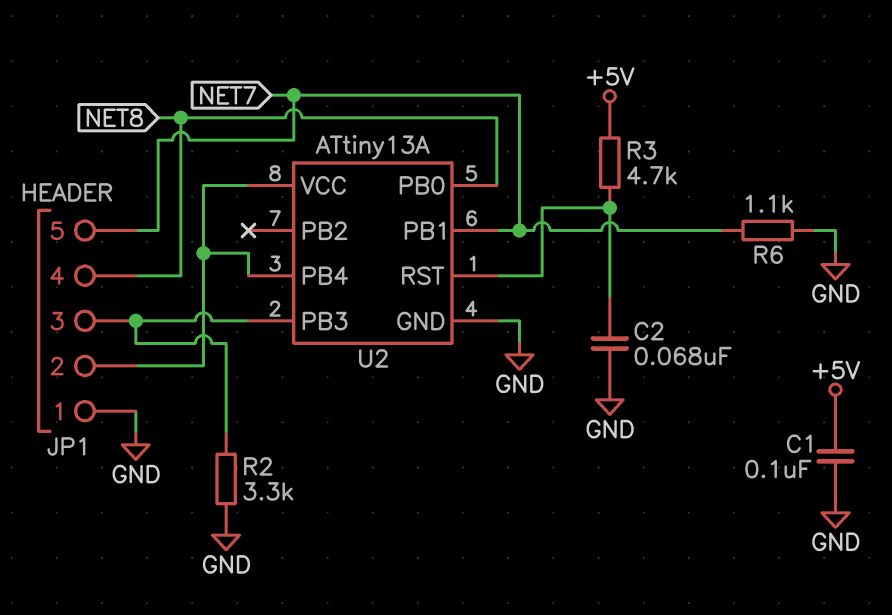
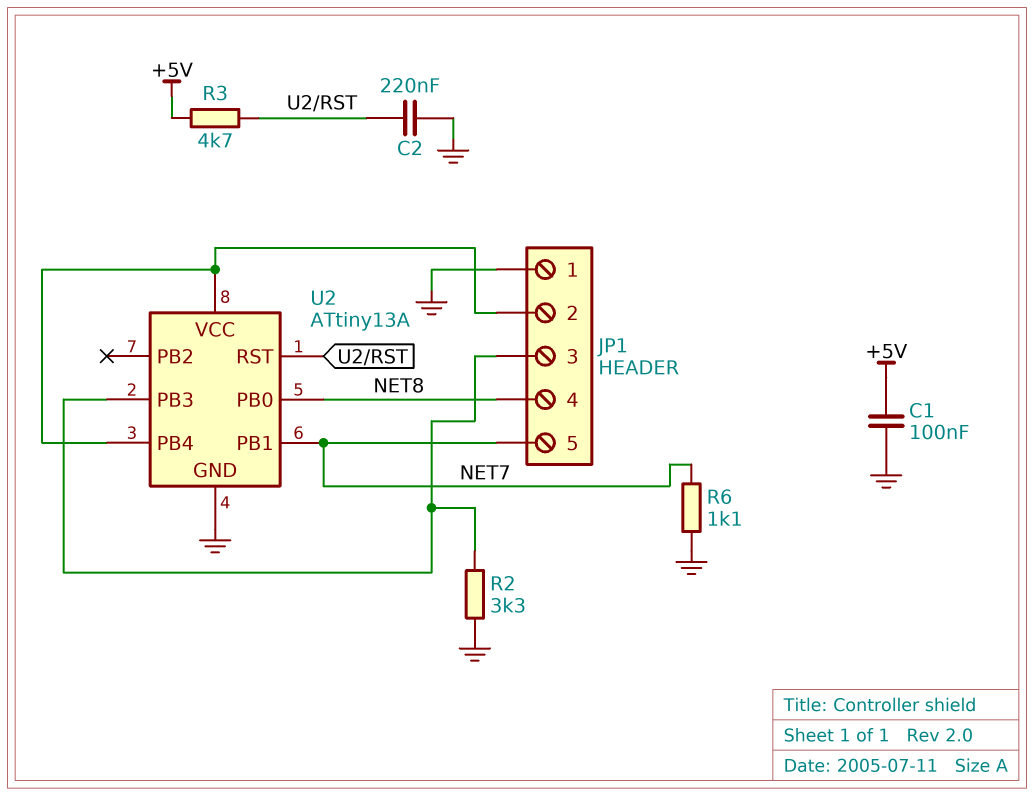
C2: 68nF (GND, U2/RST) -> 220nF (GND, U2/RST)

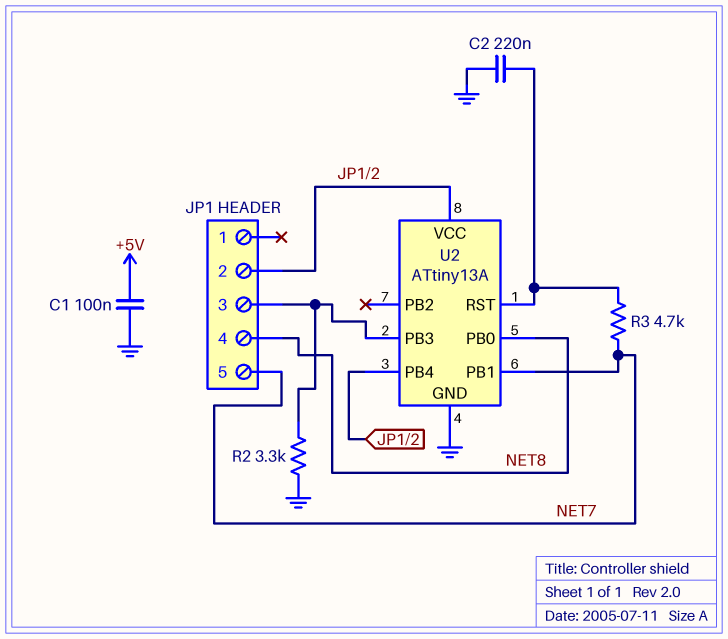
JP1 pin 1: GND -> none
R3: 4.7k (+5V, U2/RST) -> 4.7k (NET7, U2/RST)
R6: 1.1k (GND, NET7) -> none

